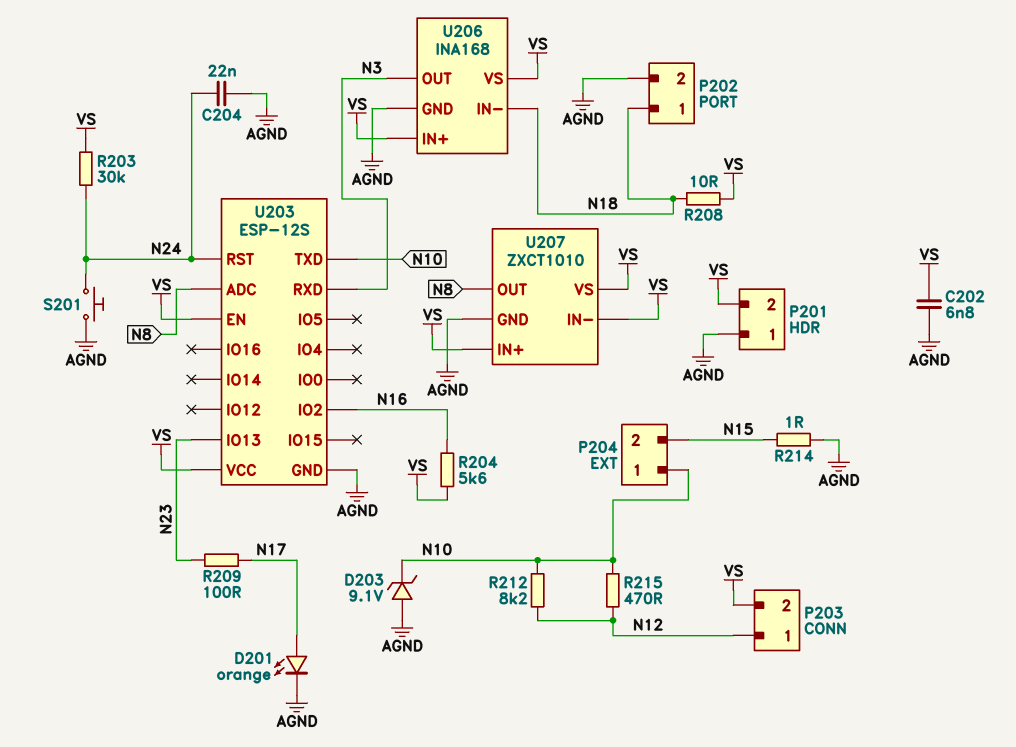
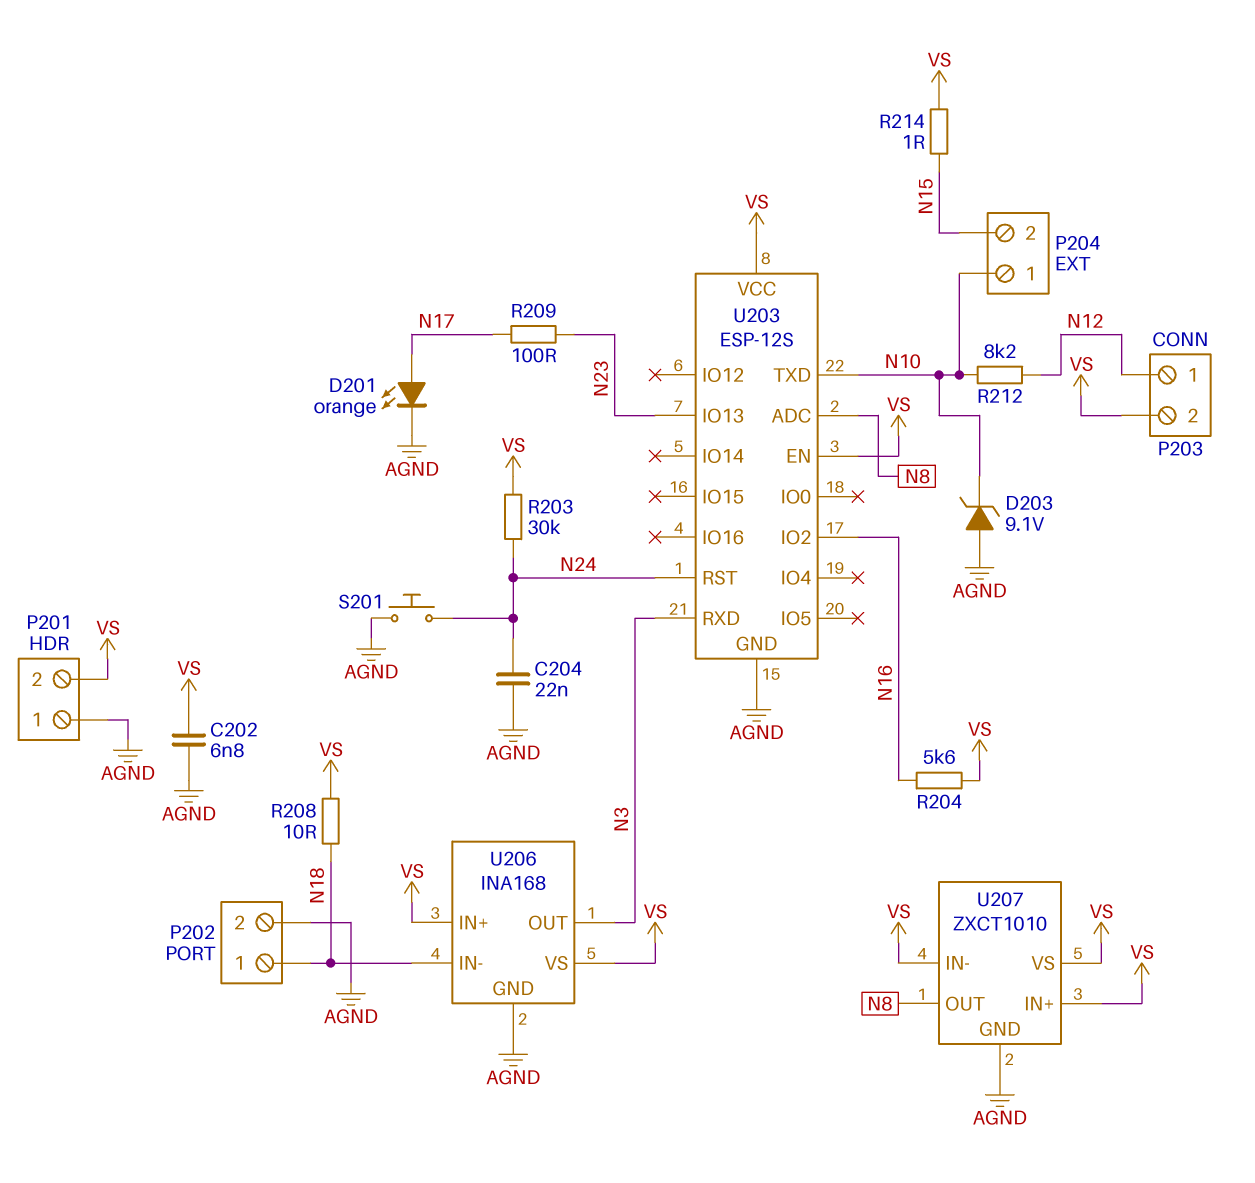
R214: 1 (AGND, N15) -> 1 (N15, VS)
R215: 470 (N10, N12) -> none

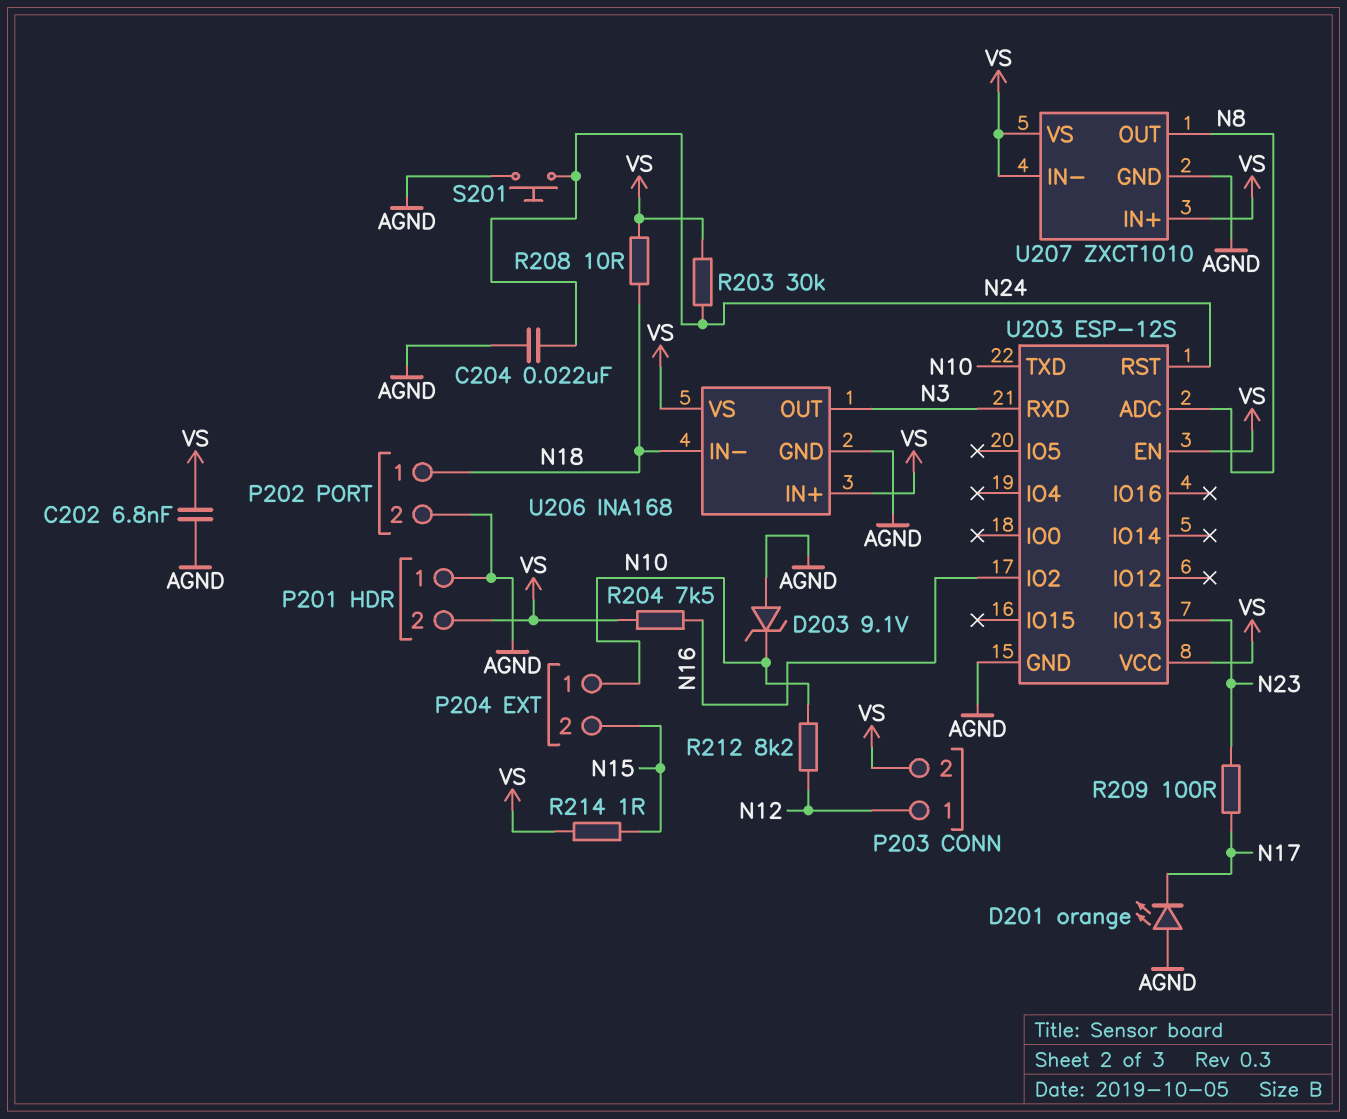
D201: LED orange (A N17, K AGND) -> LED orange (A AGND, K N17)
R204: 5.6k (N16, VS) -> 7.5k (N16, VS)

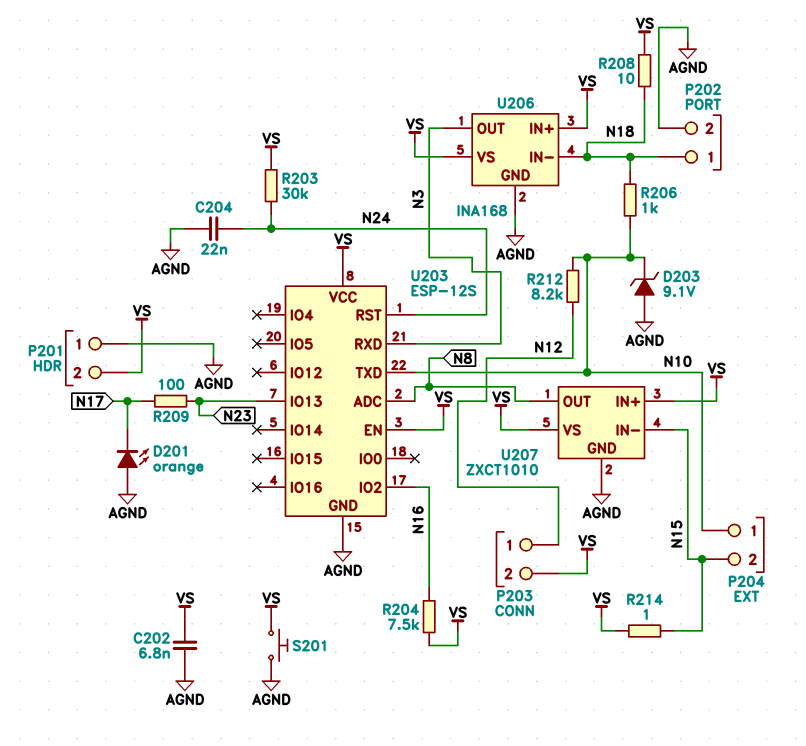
R206: none -> 1k (N10, N18)
S201: button (AGND, N24) -> button (AGND, VS)
U207 pin IN-: VS -> N15

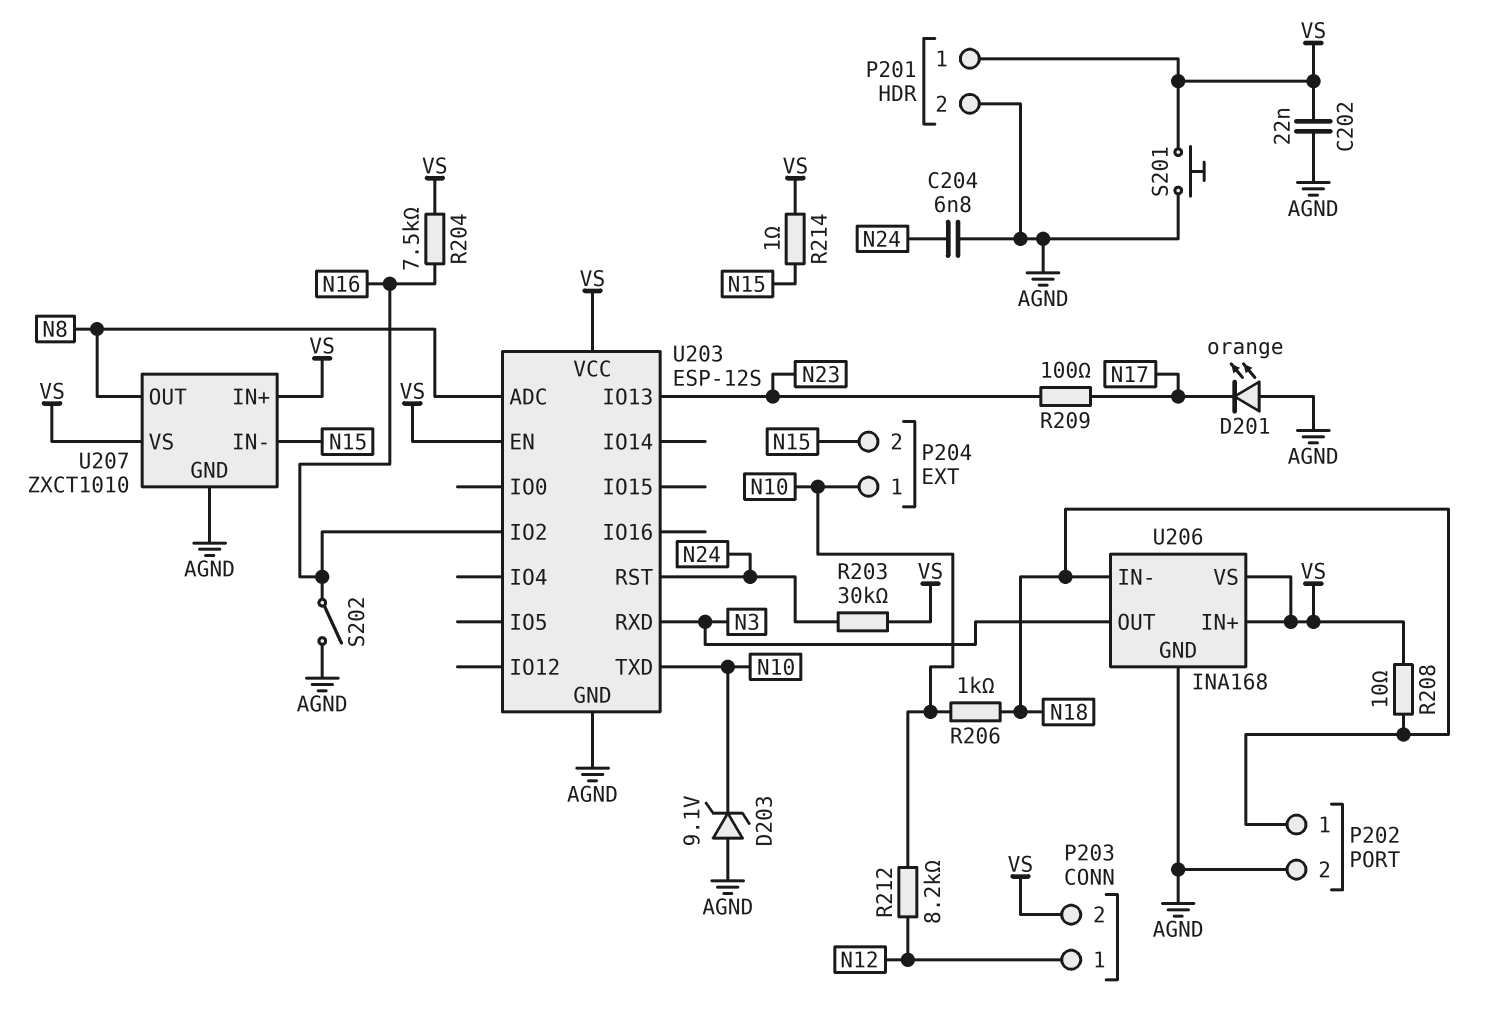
C202: 6.8nF (AGND, VS) -> 22nF (AGND, VS)
C204: 22nF (AGND, N24) -> 6.8nF (AGND, N24)
P201 pin 1: AGND -> VS
P201 pin 2: VS -> AGND
S202: none -> switch (AGND, N16)

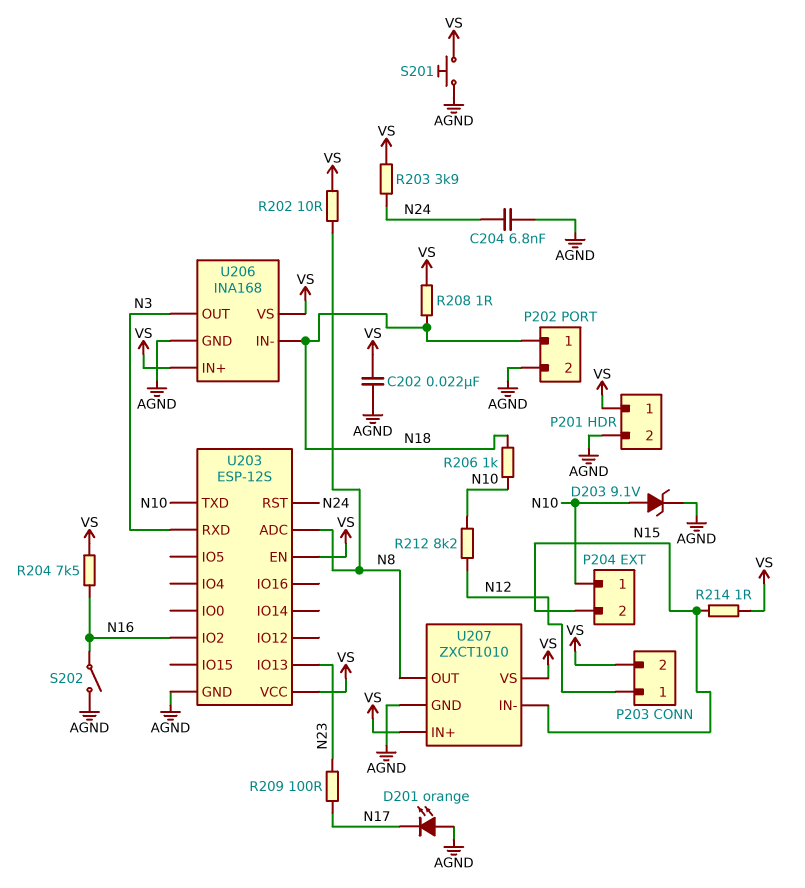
D203: zener 9.1V (A AGND, K N10) -> zener 9.1V (A N10, K AGND)
R202: none -> 10 (N8, VS)
R203: 30k (N24, VS) -> 3.9k (N24, VS)
R208: 10 (N18, VS) -> 1 (N18, VS)

